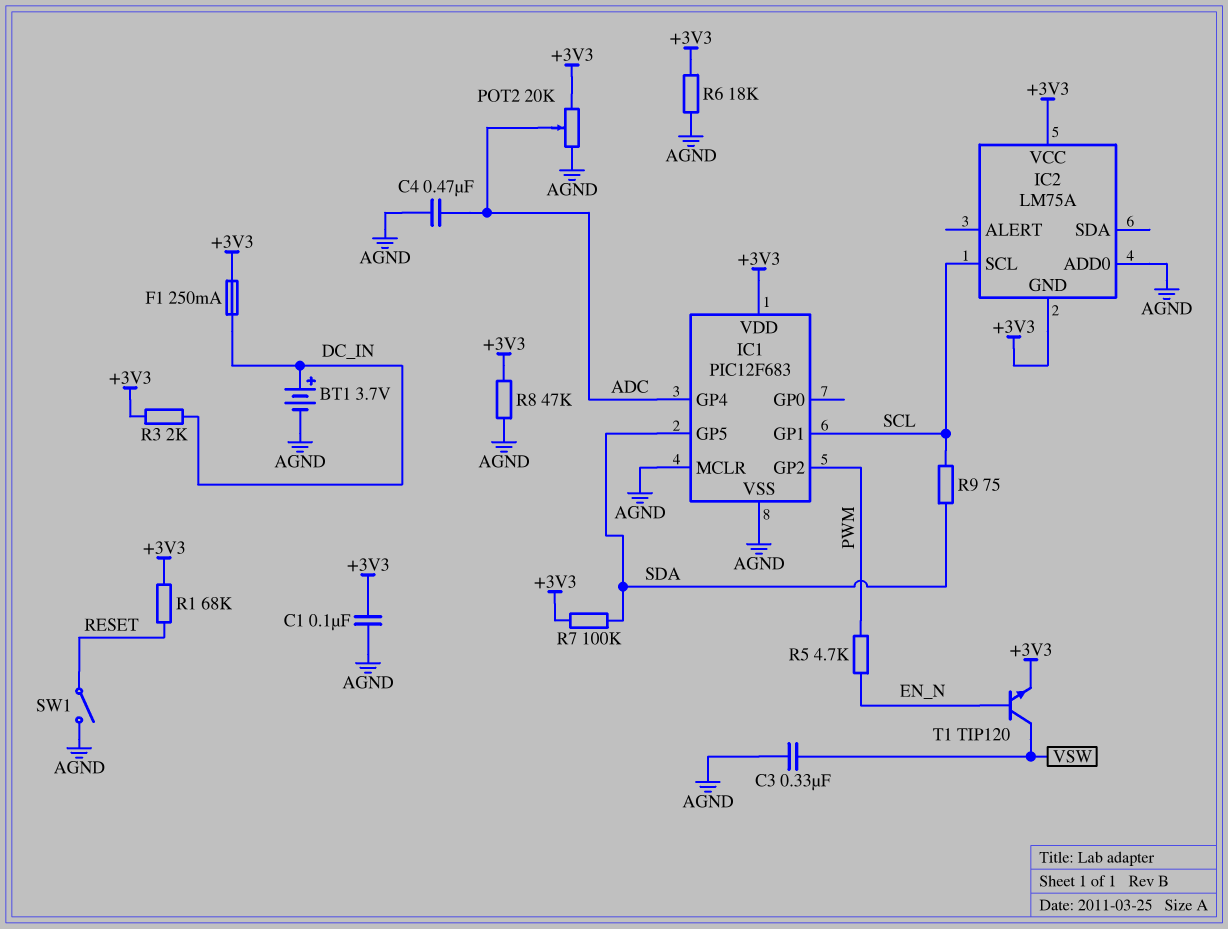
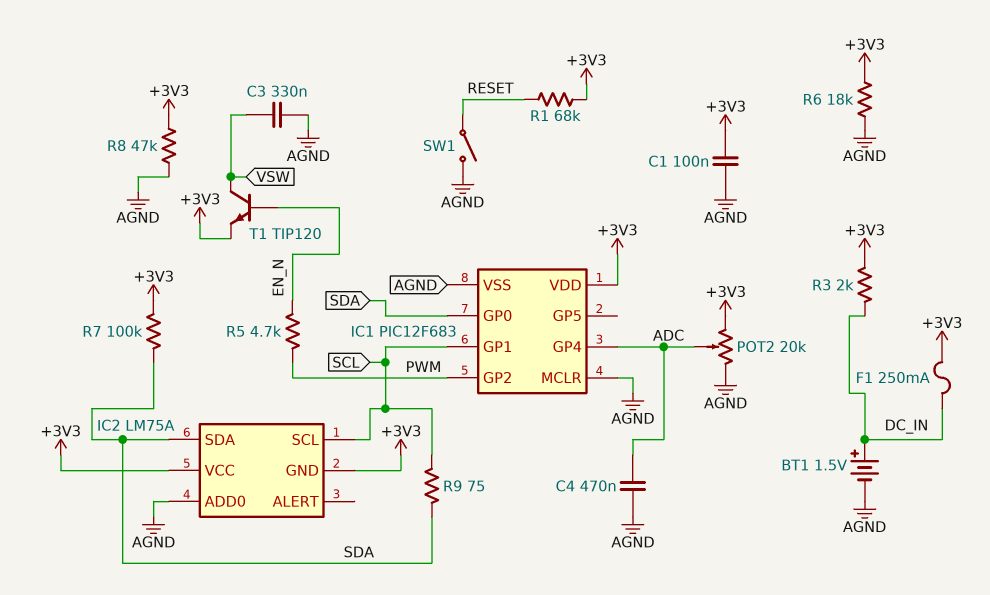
BT1: 3.7V (plus DC_IN, minus AGND) -> 1.5V (plus DC_IN, minus AGND)
IC1 pin GP0: none -> SDA
IC1 pin GP5: SDA -> none
IC2 pin SDA: none -> SDA

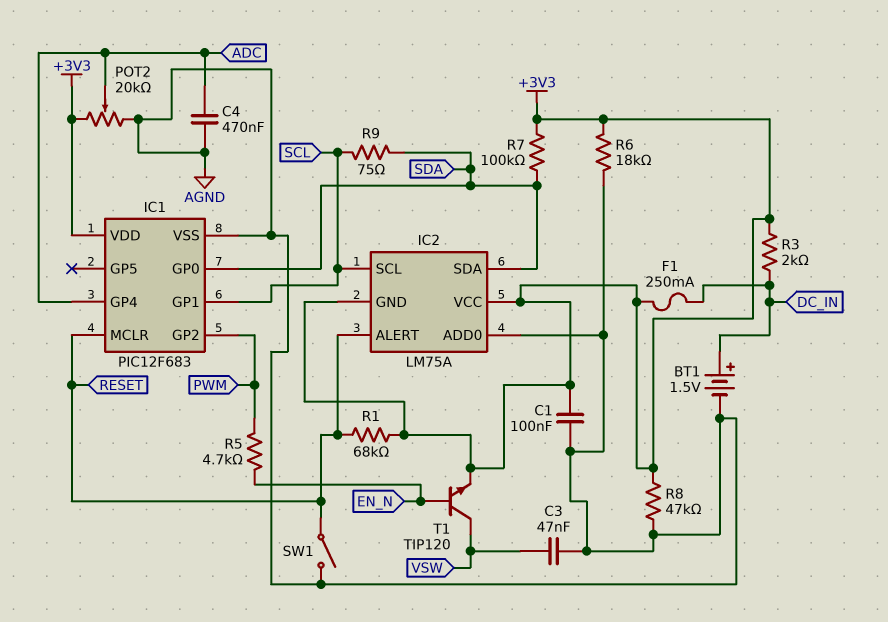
C3: 330nF (AGND, VSW) -> 47nF (AGND, VSW)
IC1 pin MCLR: AGND -> RESET
IC2 pin ALERT: none -> RESET

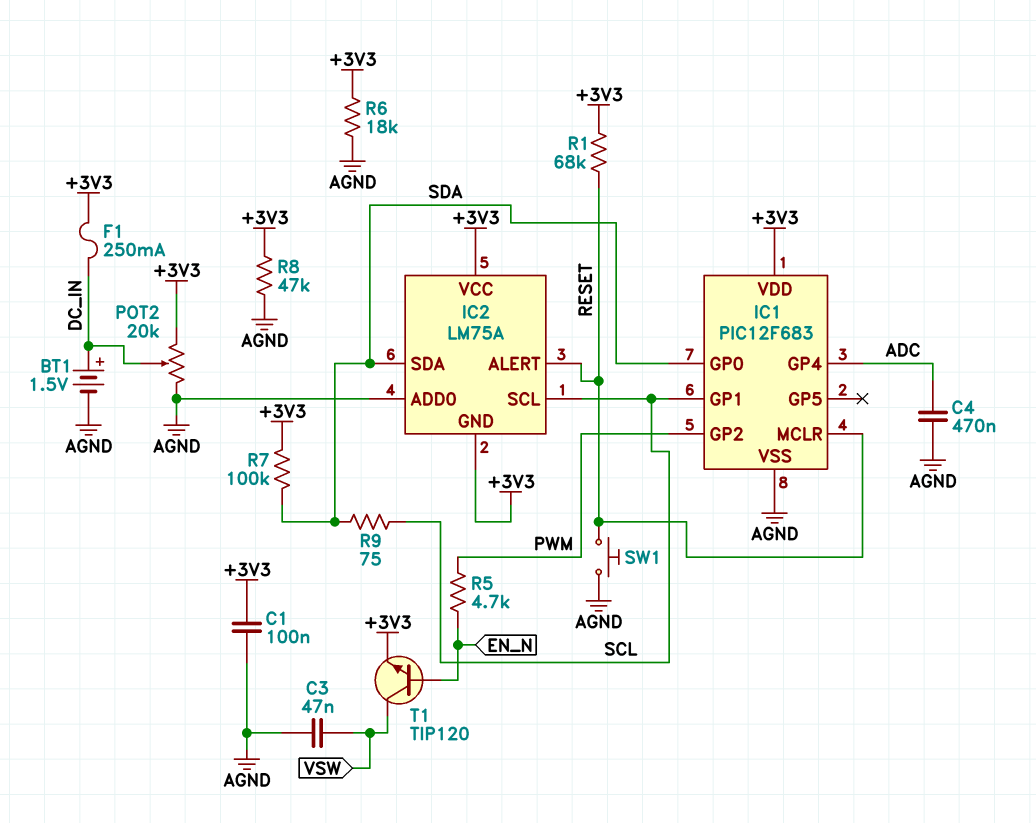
POT2: 20k (+3V3, AGND, wiper ADC) -> 20k (+3V3, AGND, wiper DC_IN)
R3: 2k (+3V3, DC_IN) -> none
SW1: switch (AGND, RESET) -> button (AGND, RESET)

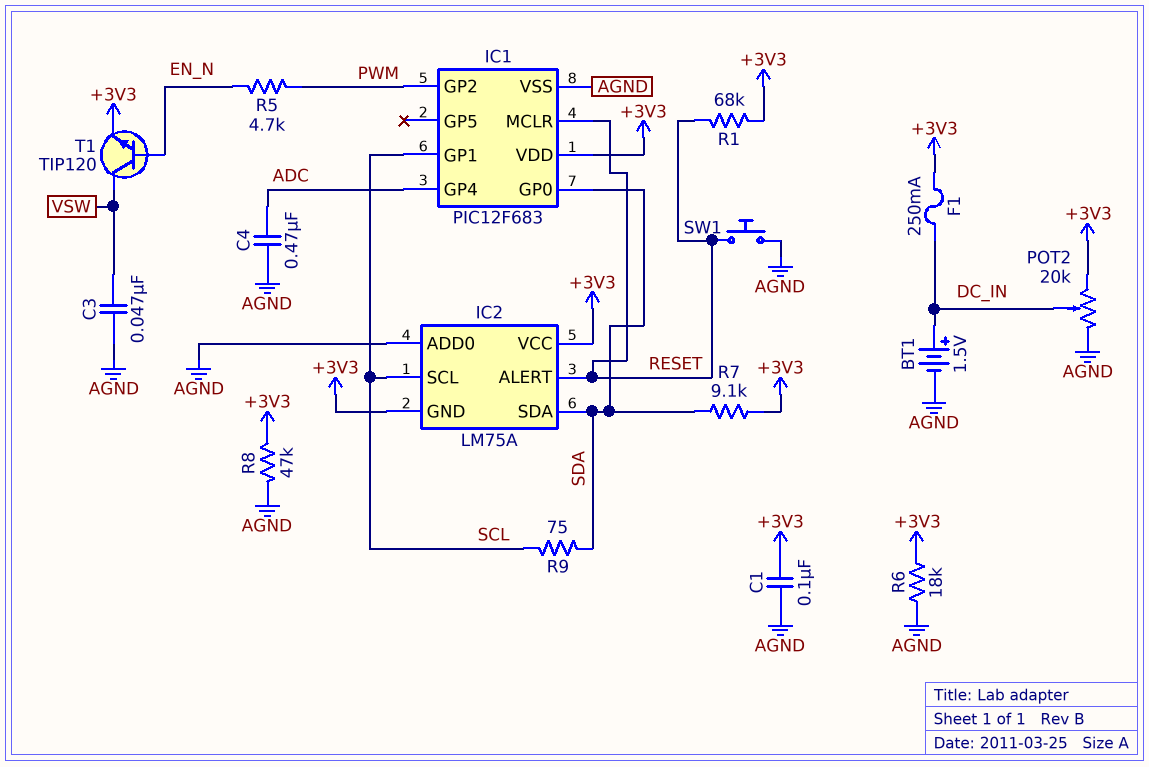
R7: 100k (+3V3, SDA) -> 9.1k (+3V3, SDA)

